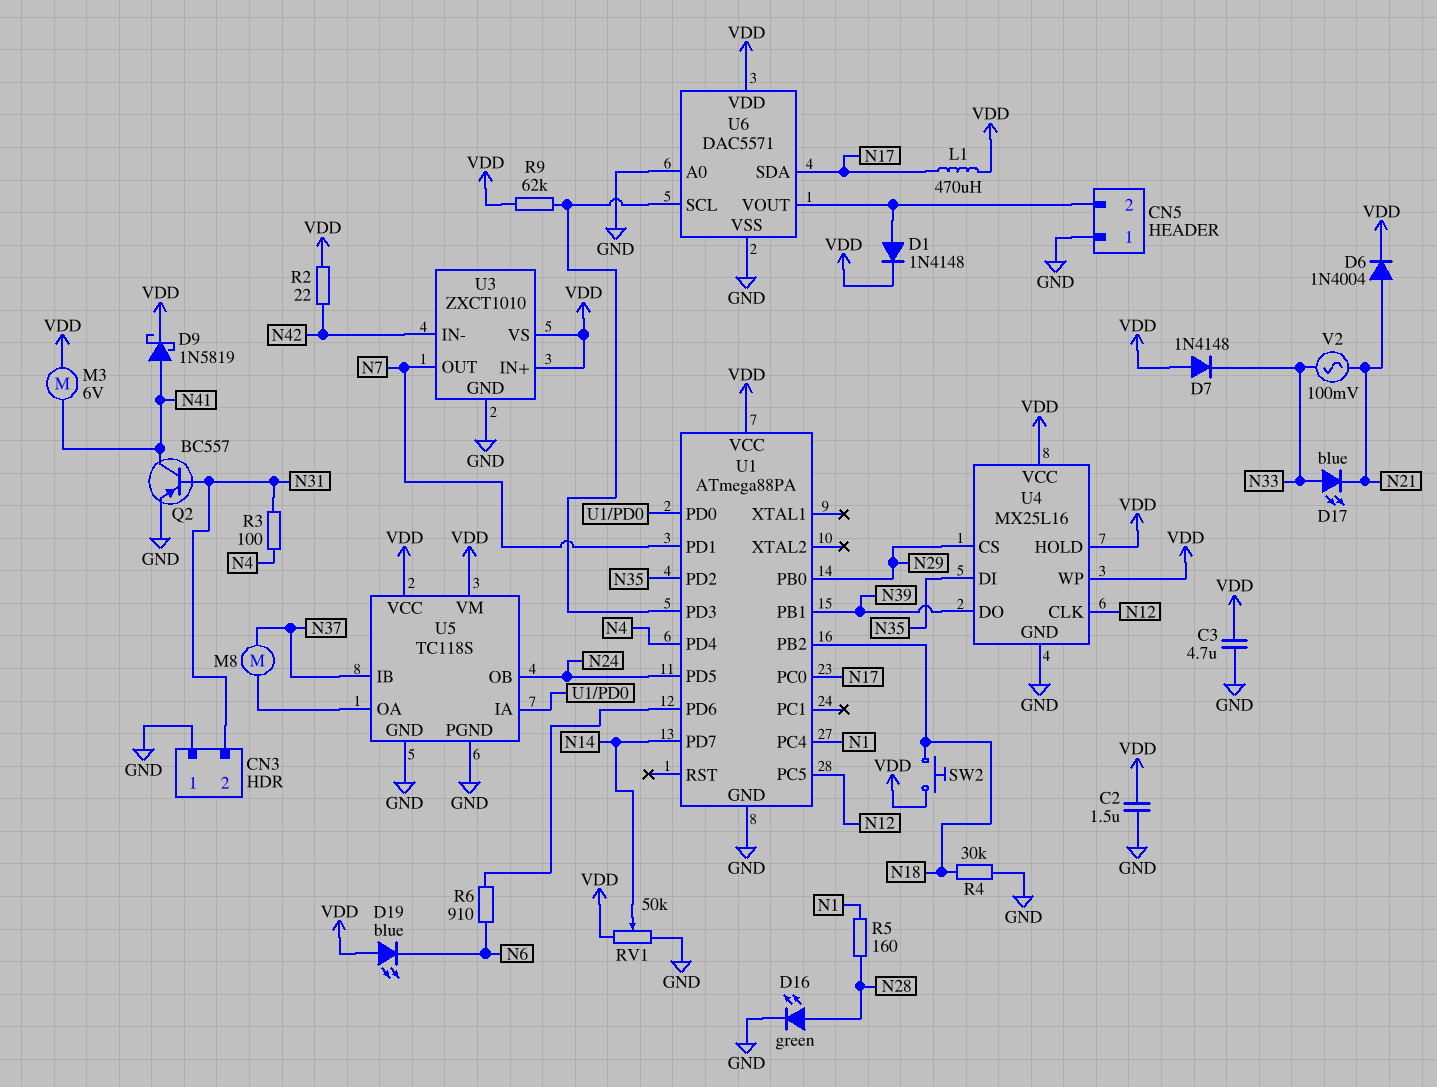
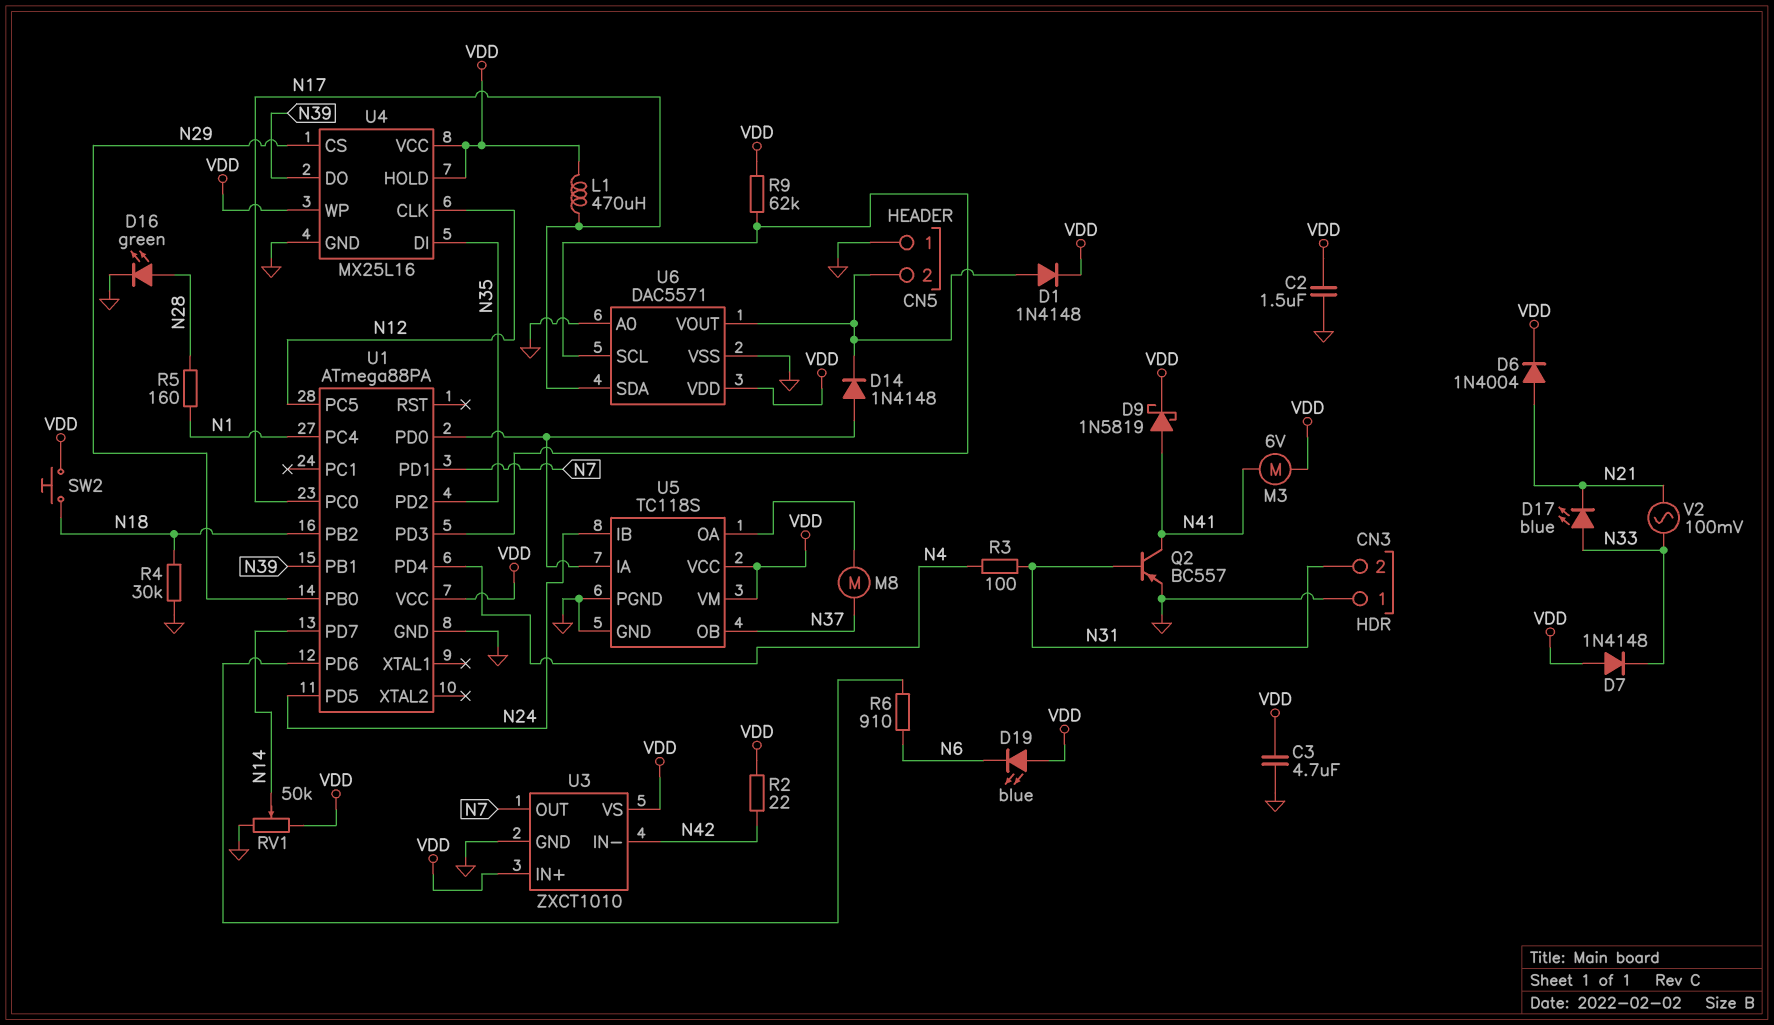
D14: none -> diode 1N4148 (A U1/PD0, K CN5/2)
U5 pin IB: N37 -> N24
U5 pin OB: N24 -> N37

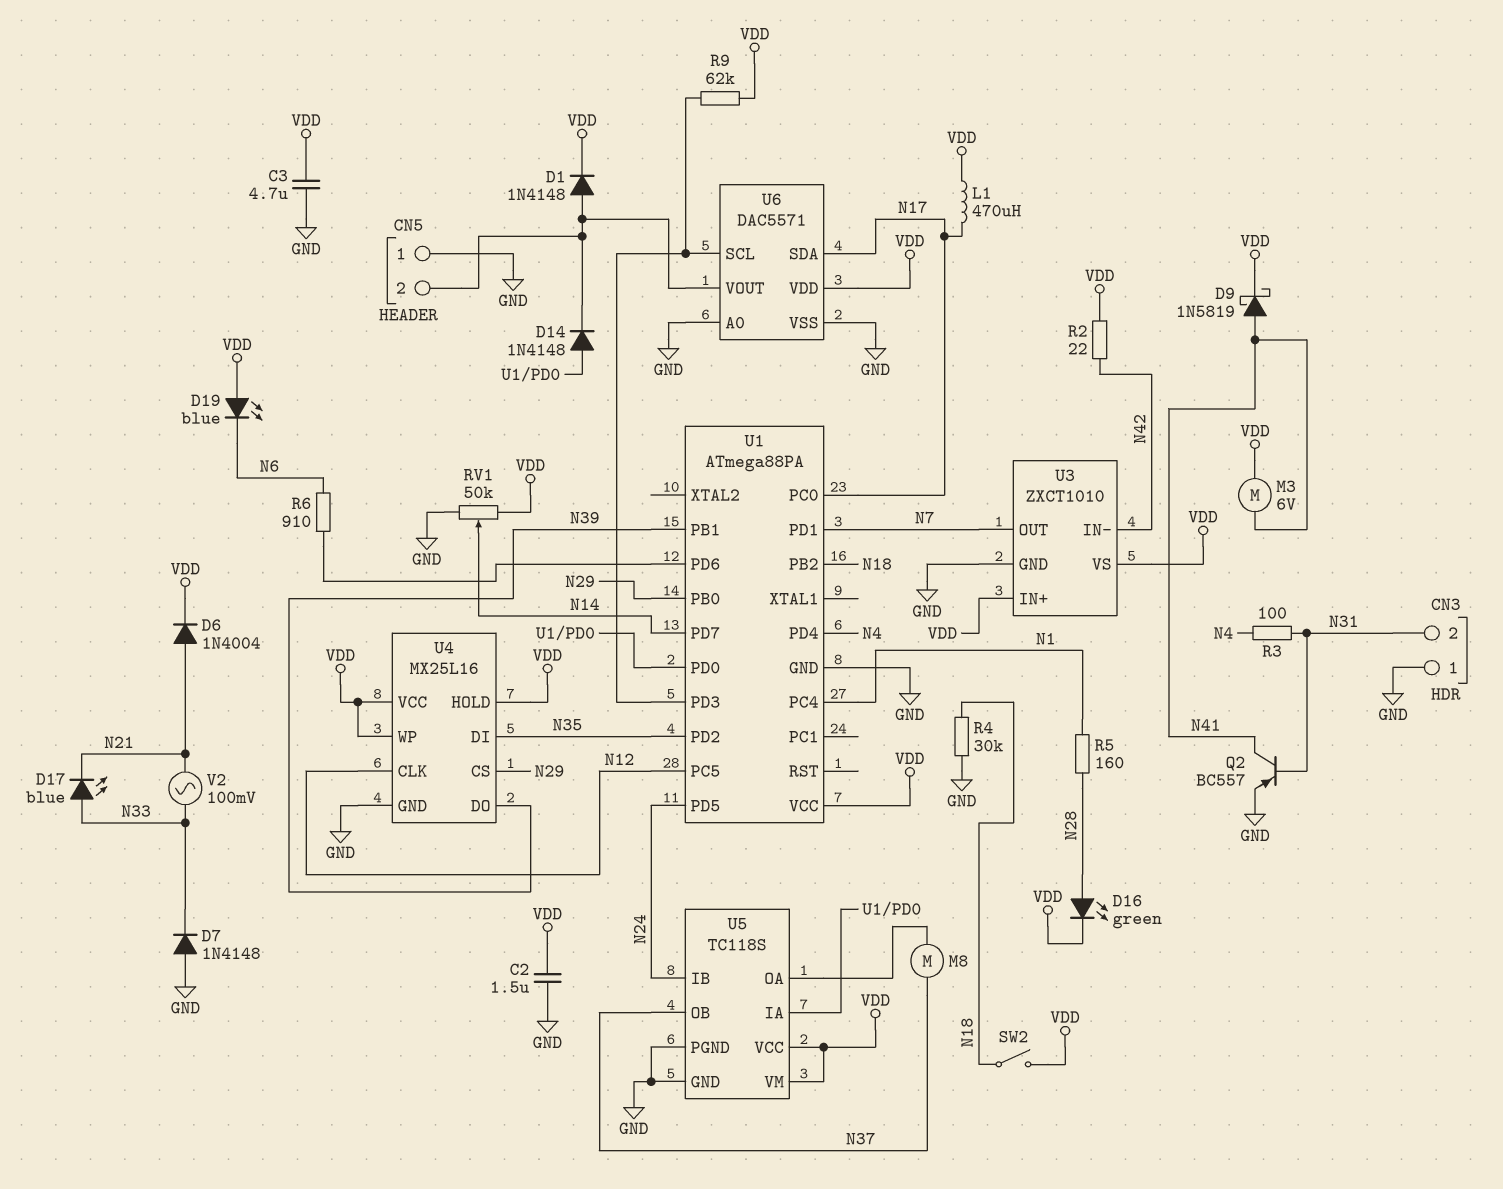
D7: diode 1N4148 (A VDD, K N33) -> diode 1N4148 (A GND, K N33)
D16: LED green (A N28, K GND) -> LED green (A N28, K VDD)
SW2: button (N18, VDD) -> switch (N18, VDD)

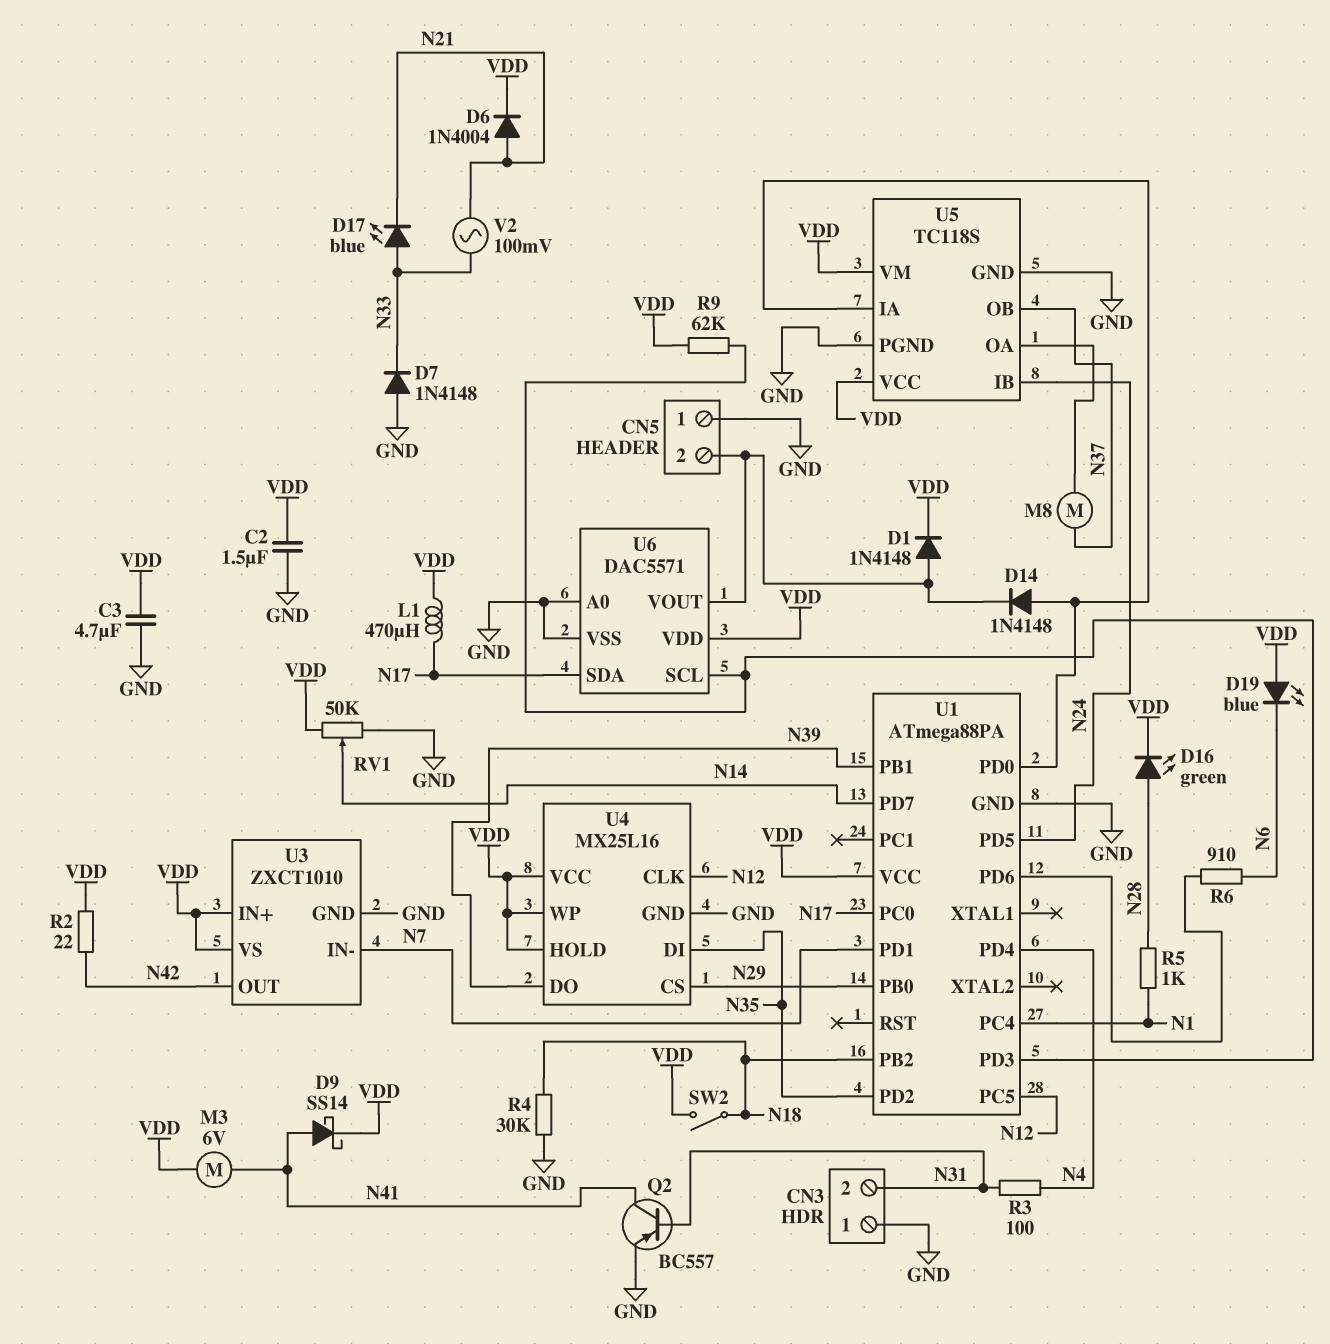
D9: schottky 1N5819 (A N41, K VDD) -> schottky SS14 (A N41, K VDD)
R5: 160 (N1, N28) -> 1k (N1, N28)
U3 pin IN-: N42 -> N7
U3 pin OUT: N7 -> N42

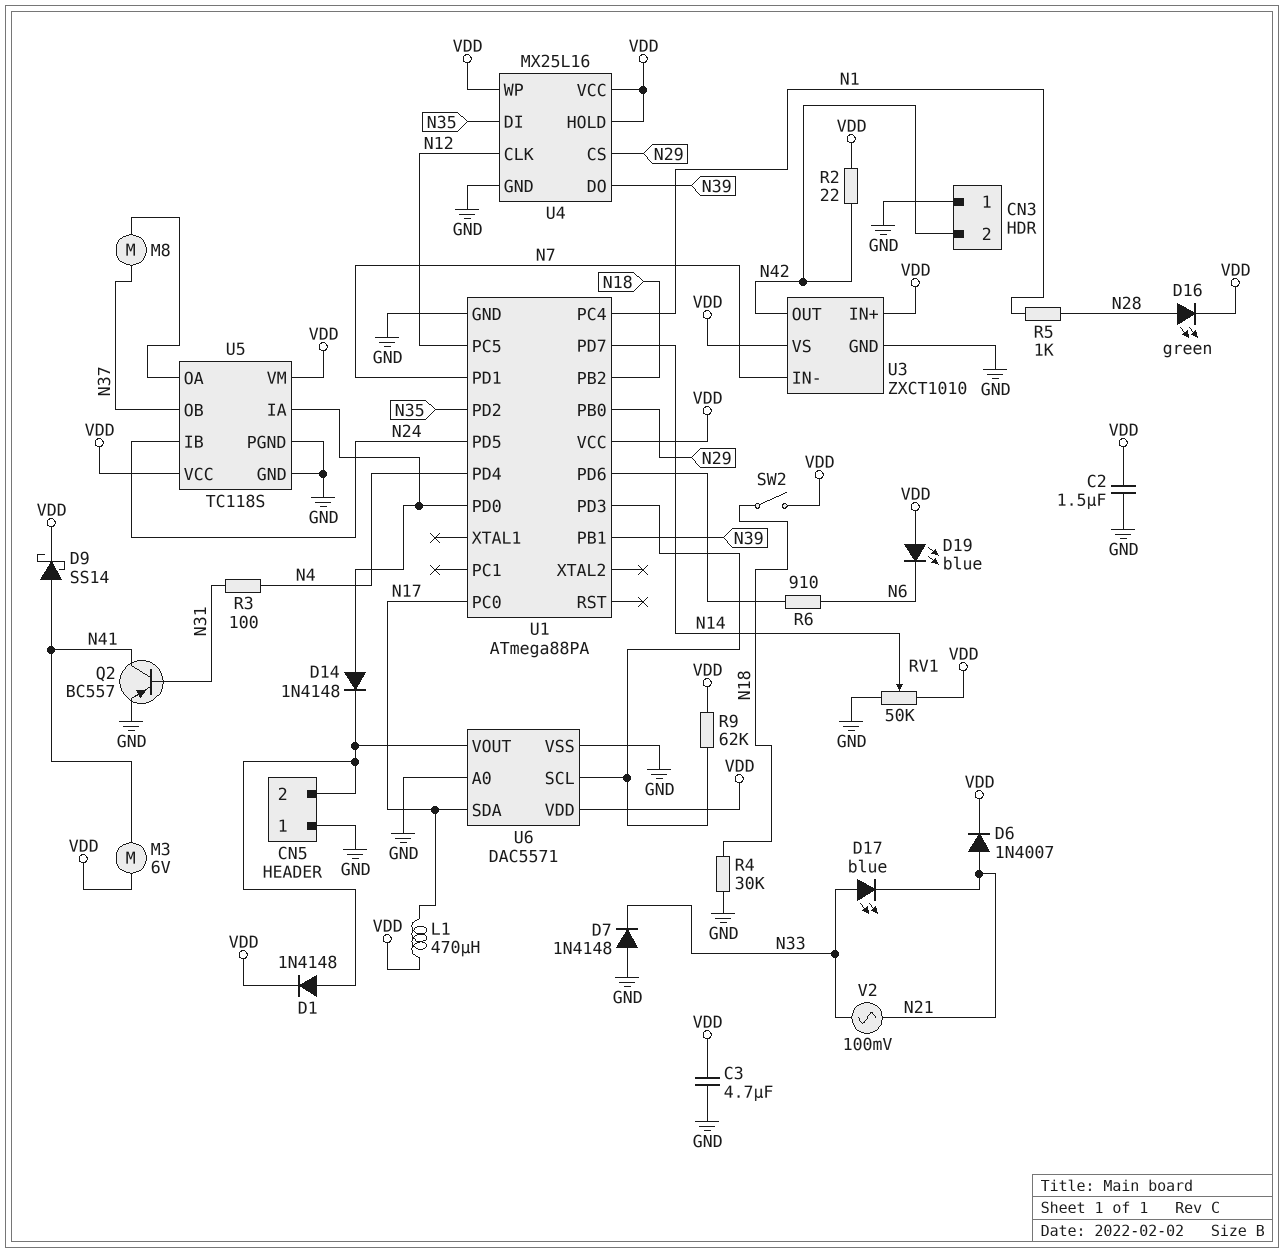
CN3 pin 2: N31 -> N42
D6: diode 1N4004 (A N21, K VDD) -> diode 1N4007 (A N21, K VDD)

